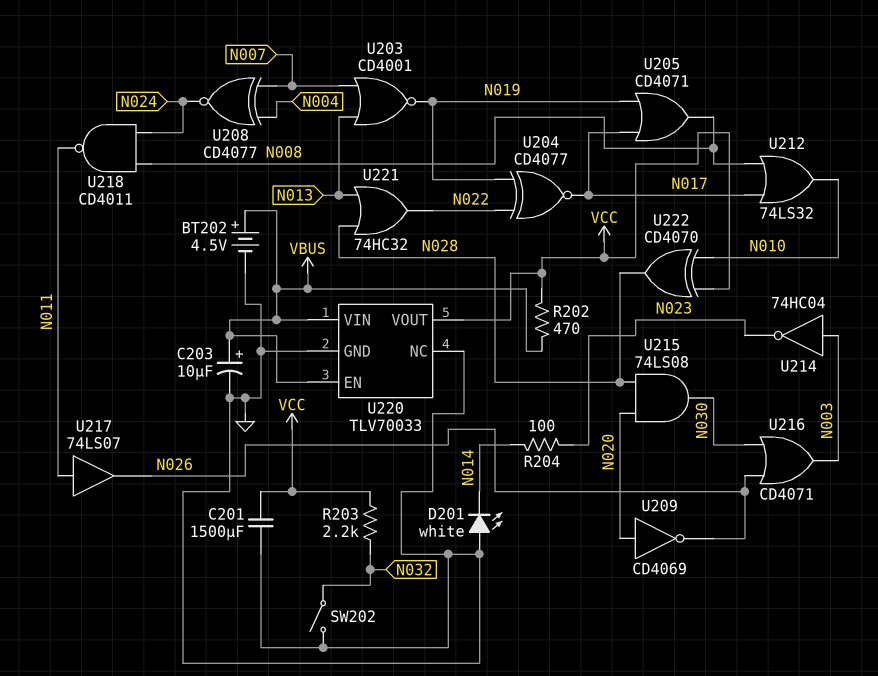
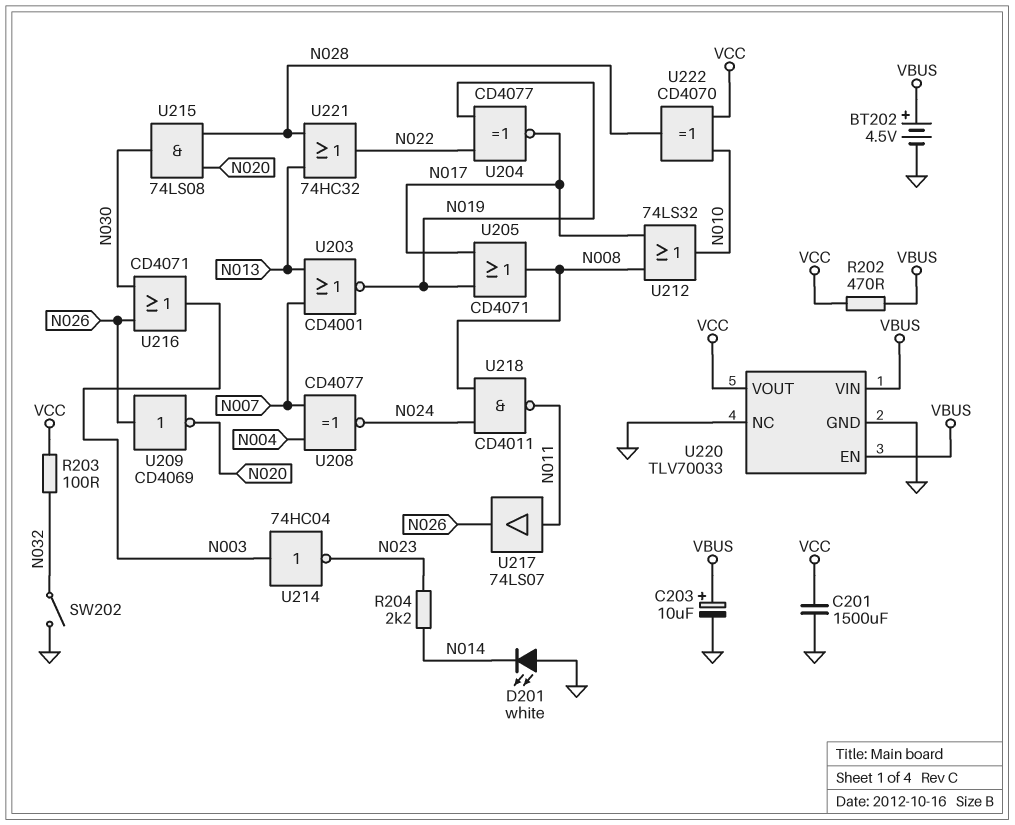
R203: 2.2k (N032, VCC) -> 100 (N032, VCC)
R204: 100 (N014, N023) -> 2.2k (N014, N023)
U209: NOT CD4069 (in N020, out N026) -> NOT CD4069 (in N026, out N020)

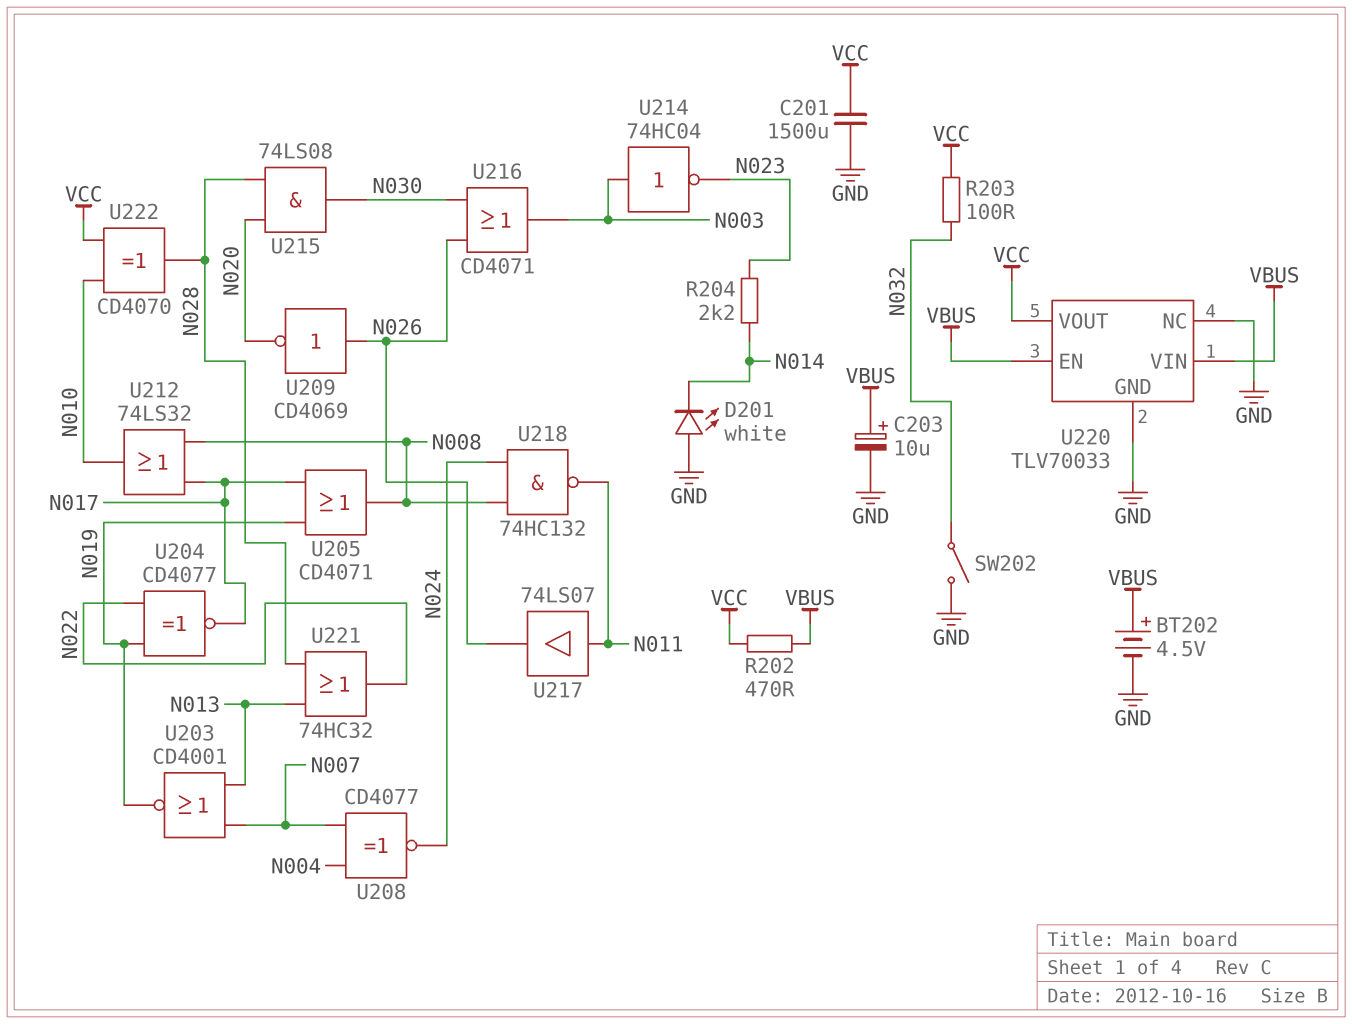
U218: NAND CD4011 (in N008, in N024, out N011) -> NAND 74HC132 (in N008, in N024, out N011)

